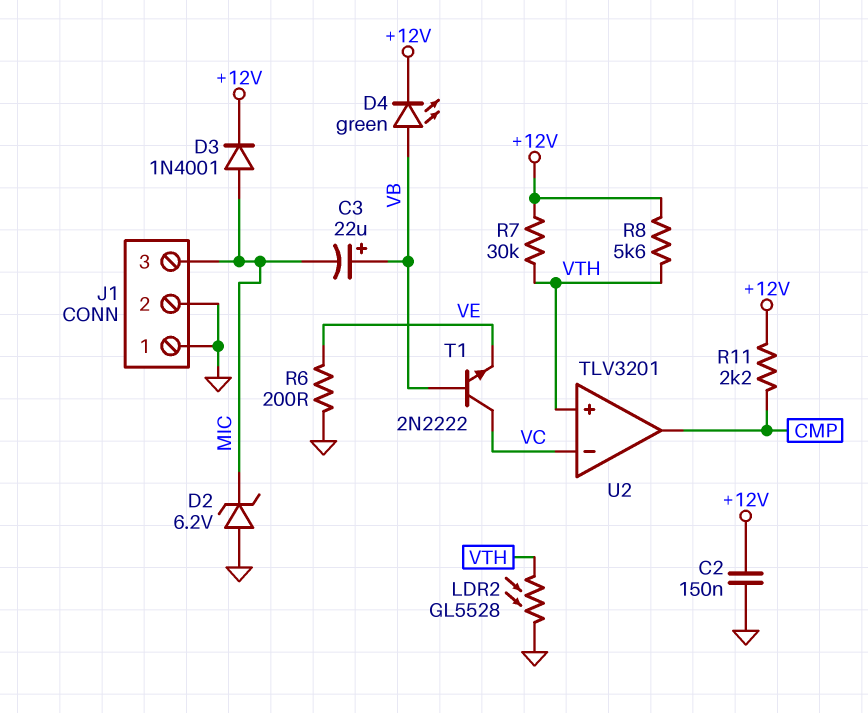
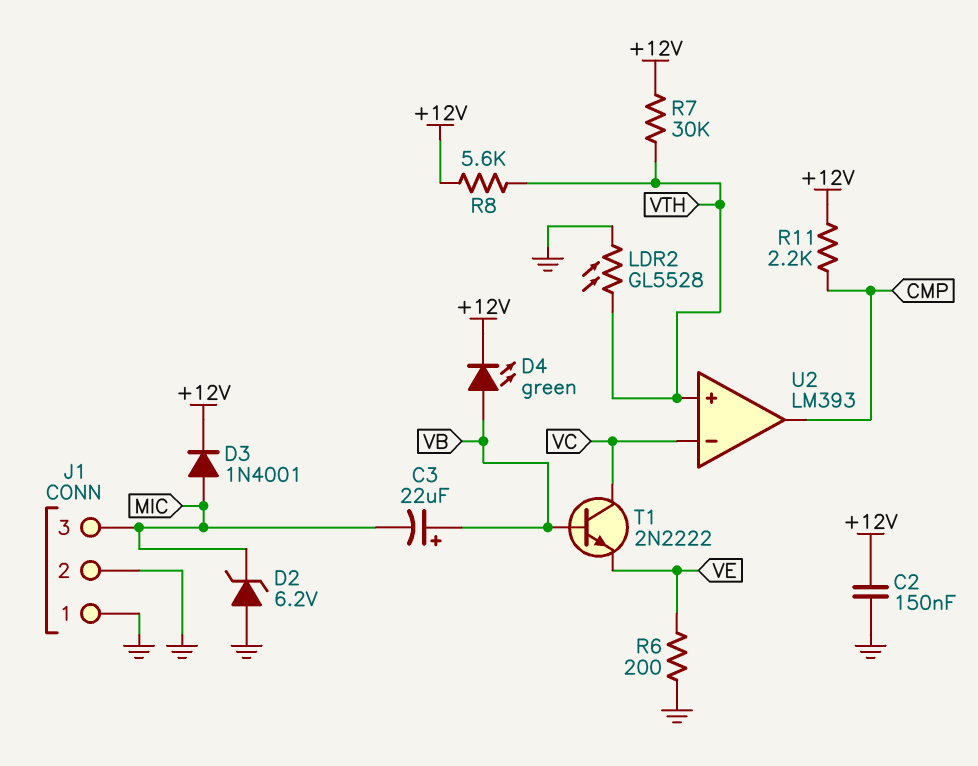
U2: TLV3201 -> LM393

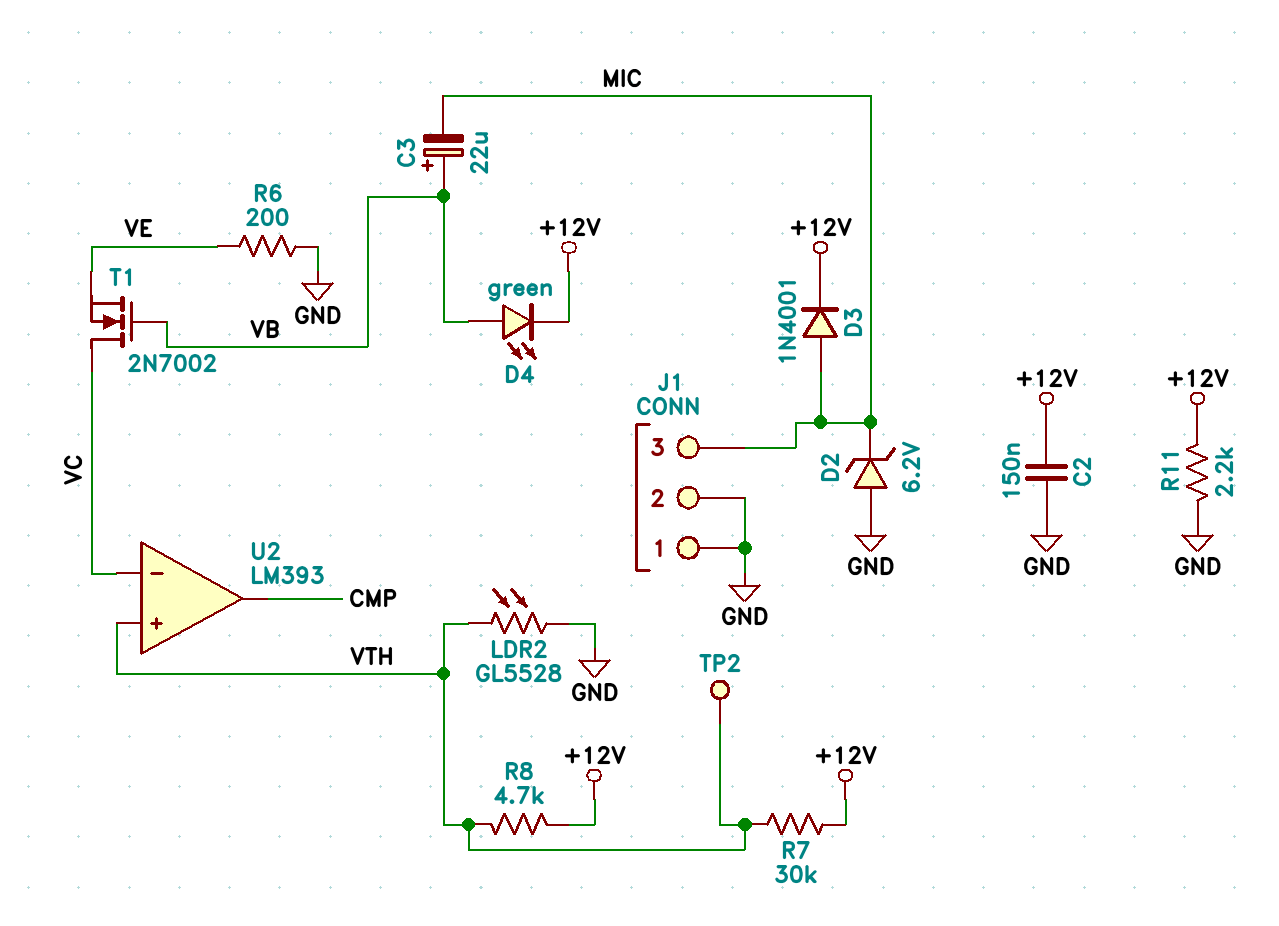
R8: 5.6k (+12V, VTH) -> 4.7k (+12V, VTH)
R11: 2.2k (+12V, CMP) -> 2.2k (+12V, GND)
T1: NPN 2N2222 (B VB, C VC, E VE) -> NMOS 2N7002 (G VB, D VC, S VE)
TP2: none -> test point (VTH)

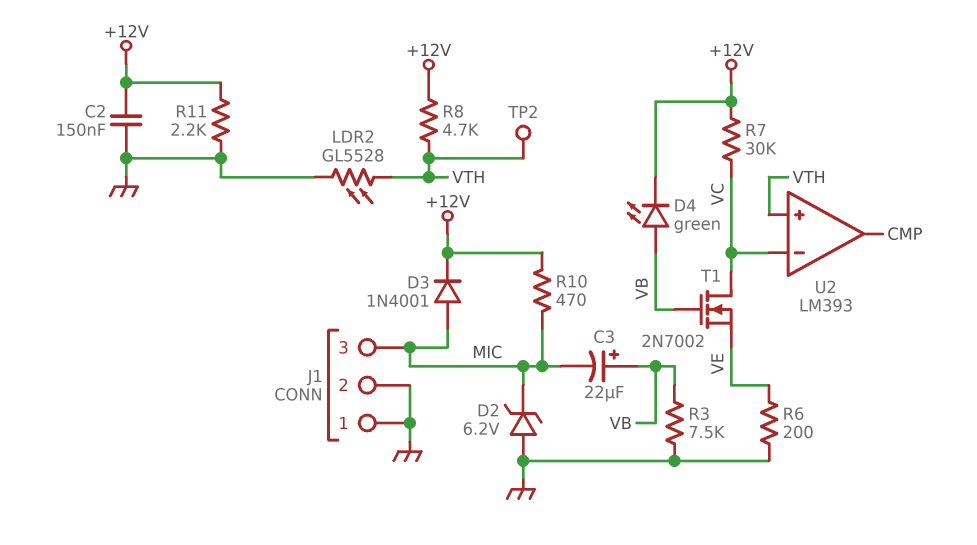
R3: none -> 7.5k (GND, VB)
R7: 30k (+12V, VTH) -> 30k (+12V, VC)
R10: none -> 470 (+12V, MIC)

